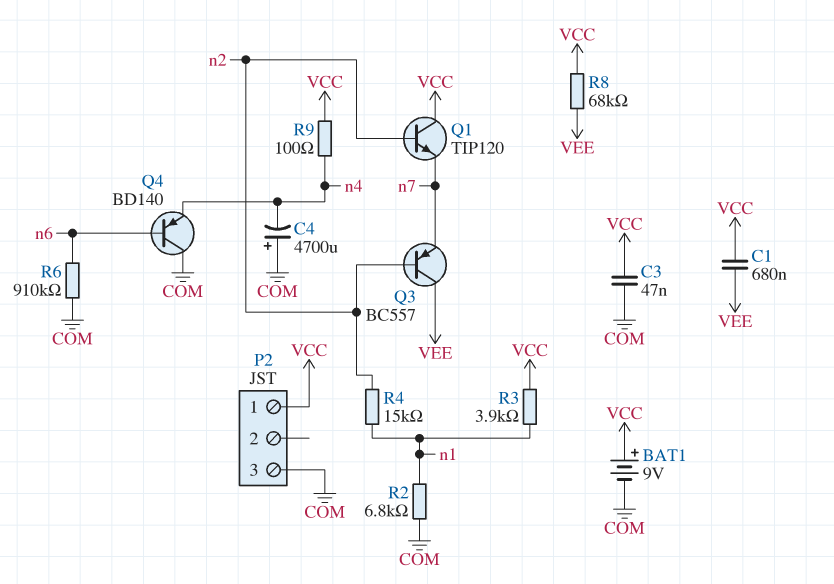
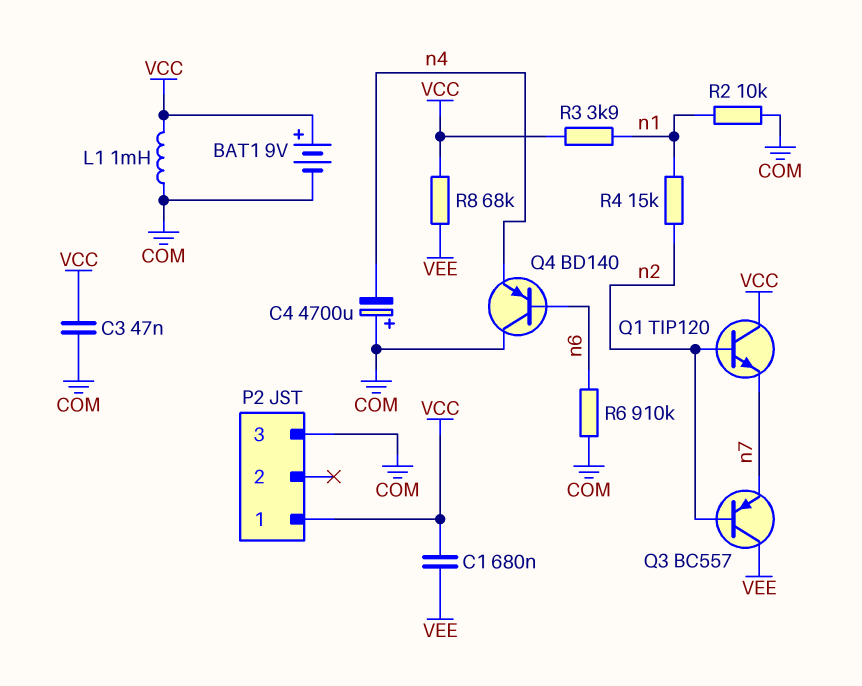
L1: none -> 1mH (COM, VCC)
R2: 6.8k (COM, n1) -> 10k (COM, n1)
R9: 100 (VCC, n4) -> none

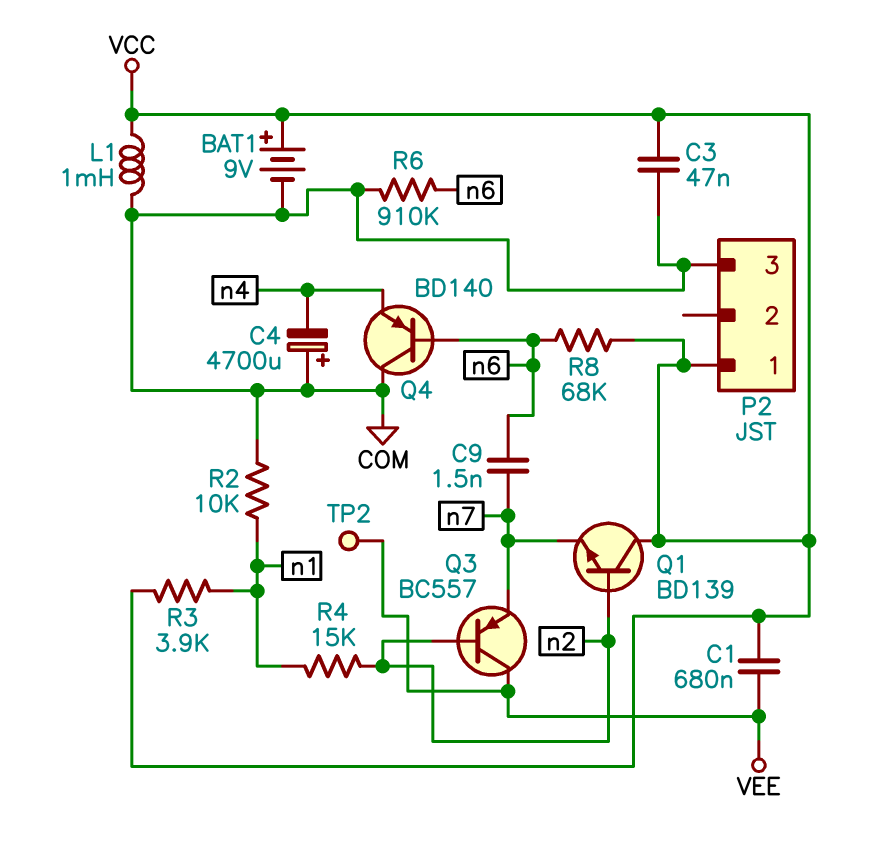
C9: none -> 1.5nF (n6, n7)
Q1: NPN TIP120 (B n2, C VCC, E n7) -> NPN BD139 (B n2, C VCC, E n7)
R8: 68k (VCC, VEE) -> 68k (VCC, n6)
TP2: none -> test point (VEE)

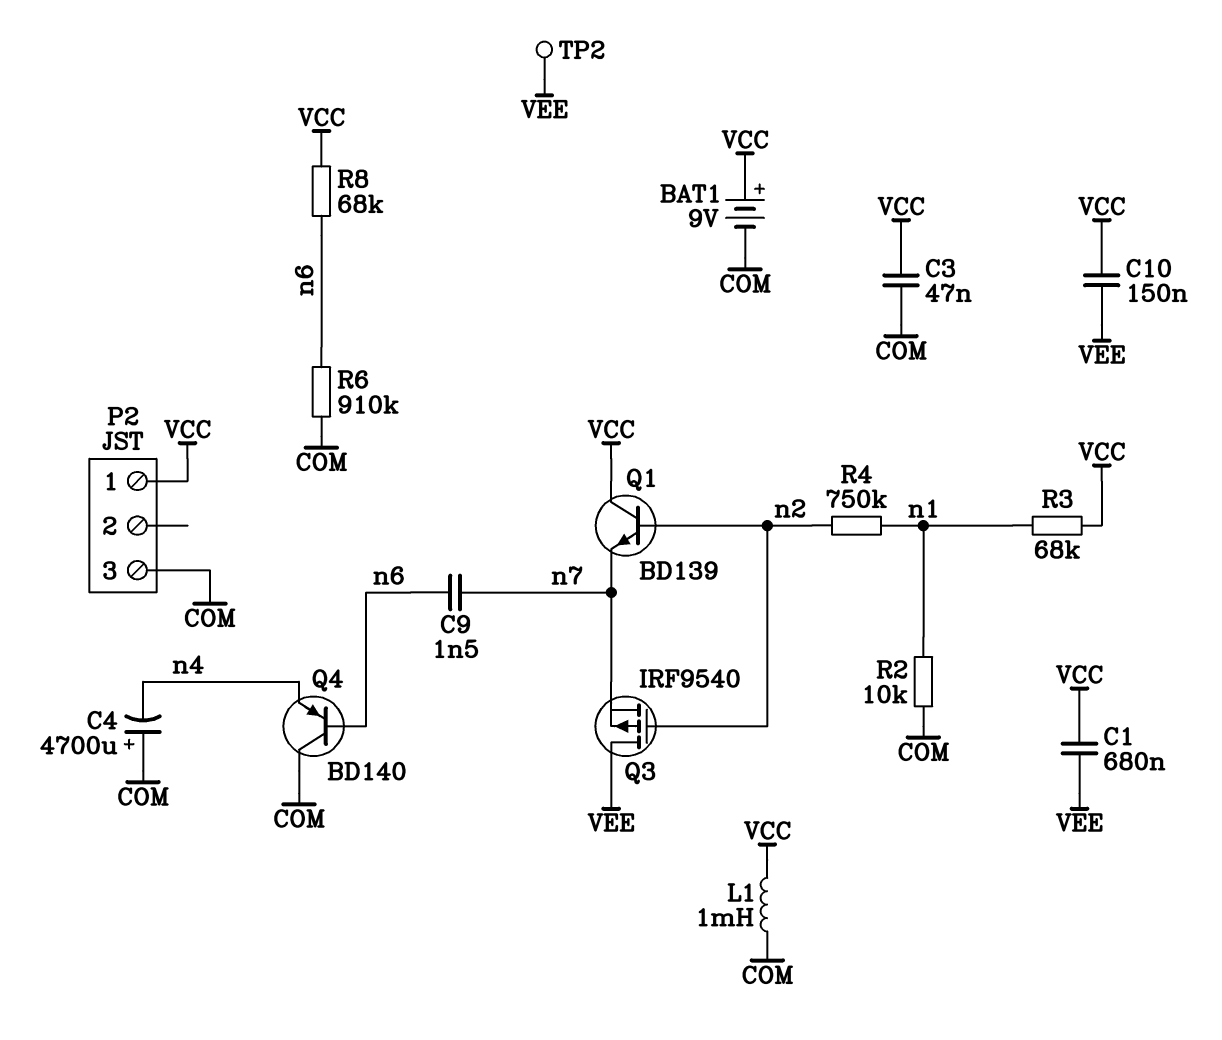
C10: none -> 150nF (VCC, VEE)
Q3: PNP BC557 (B n2, C VEE, E n7) -> PMOS IRF9540 (G n2, D VEE, S n7)
R3: 3.9k (VCC, n1) -> 68k (VCC, n1)
R4: 15k (n1, n2) -> 750k (n1, n2)

